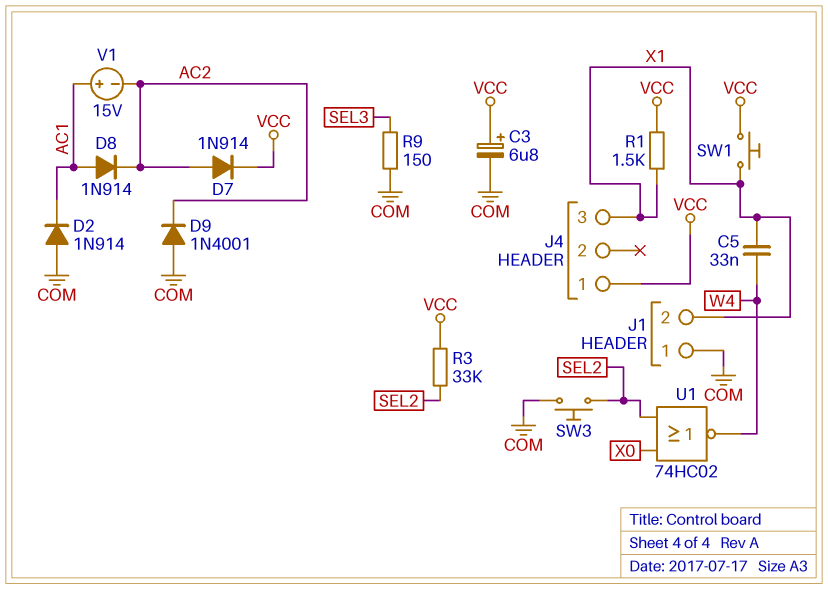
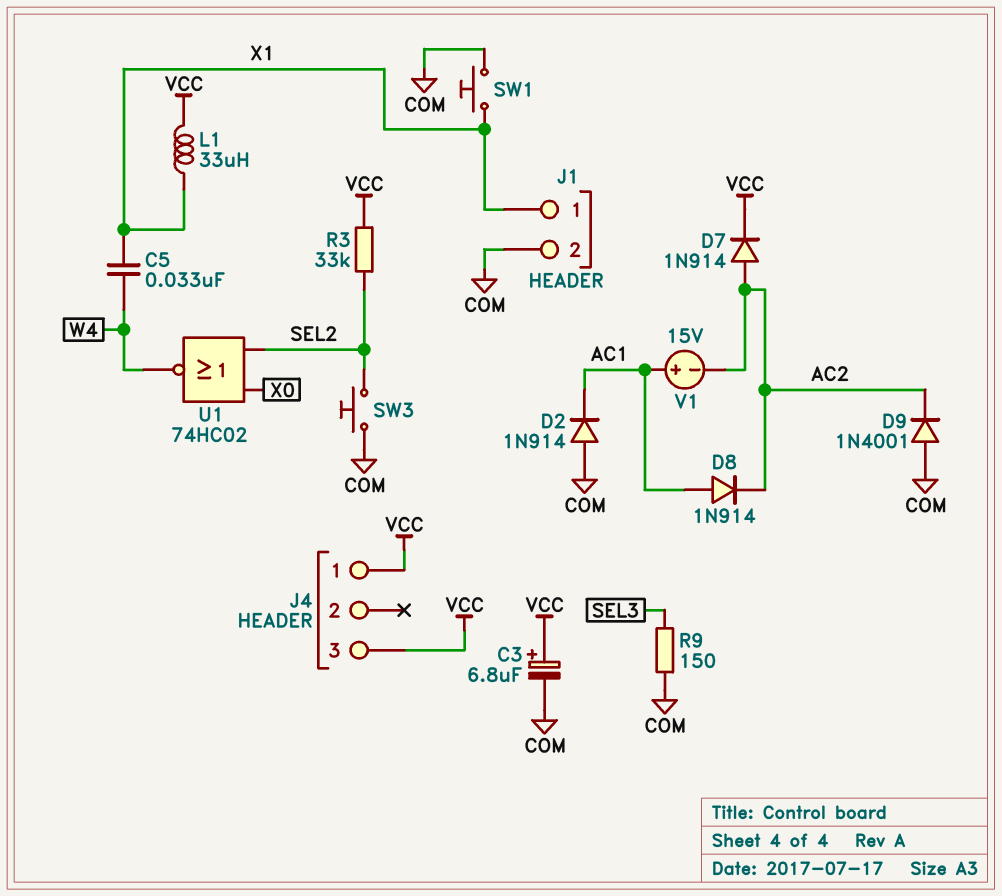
J1 pin 1: COM -> X1
J1 pin 2: X1 -> COM
J4 pin 3: X1 -> VCC
L1: none -> 33uH (VCC, X1)
R1: 1.5k (VCC, X1) -> none
SW1: button (VCC, X1) -> button (COM, X1)

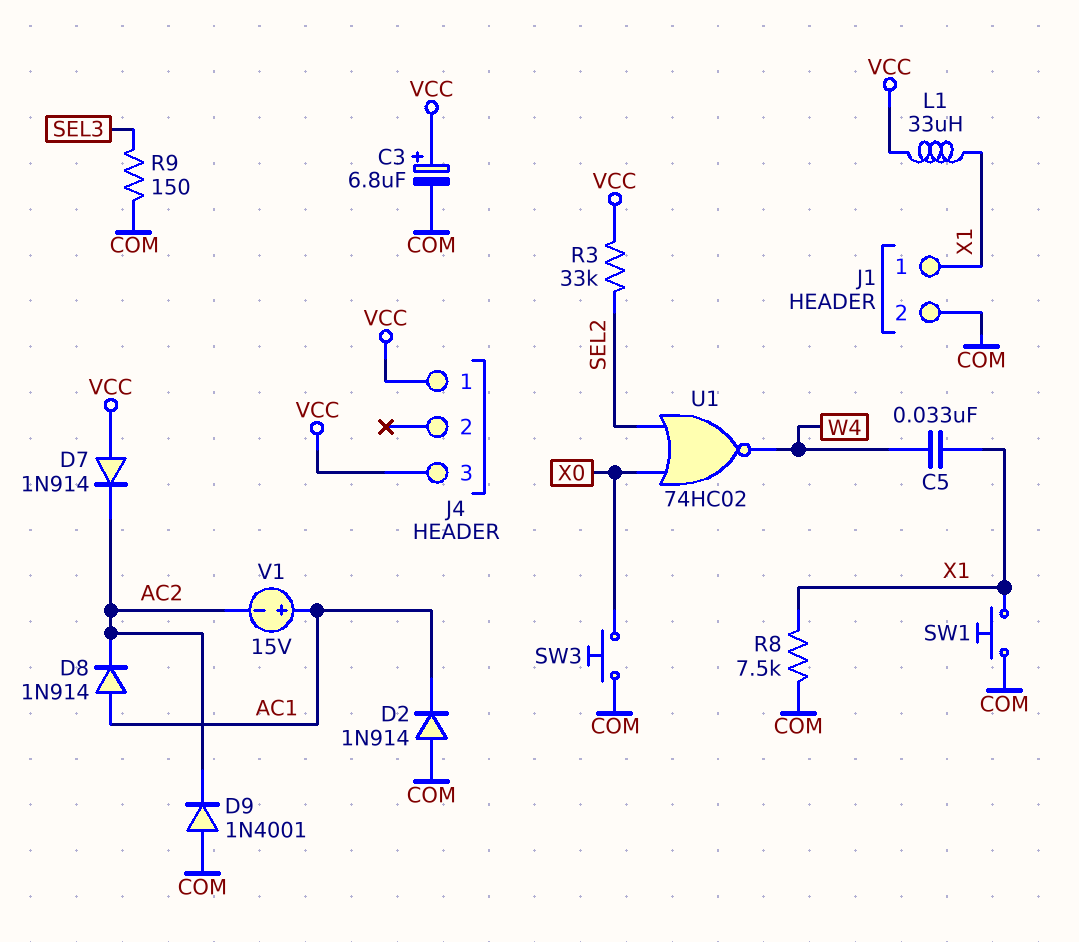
D7: diode 1N914 (A AC2, K VCC) -> diode 1N914 (A VCC, K AC2)
R8: none -> 7.5k (COM, X1)
SW3: button (COM, SEL2) -> button (COM, X0)

